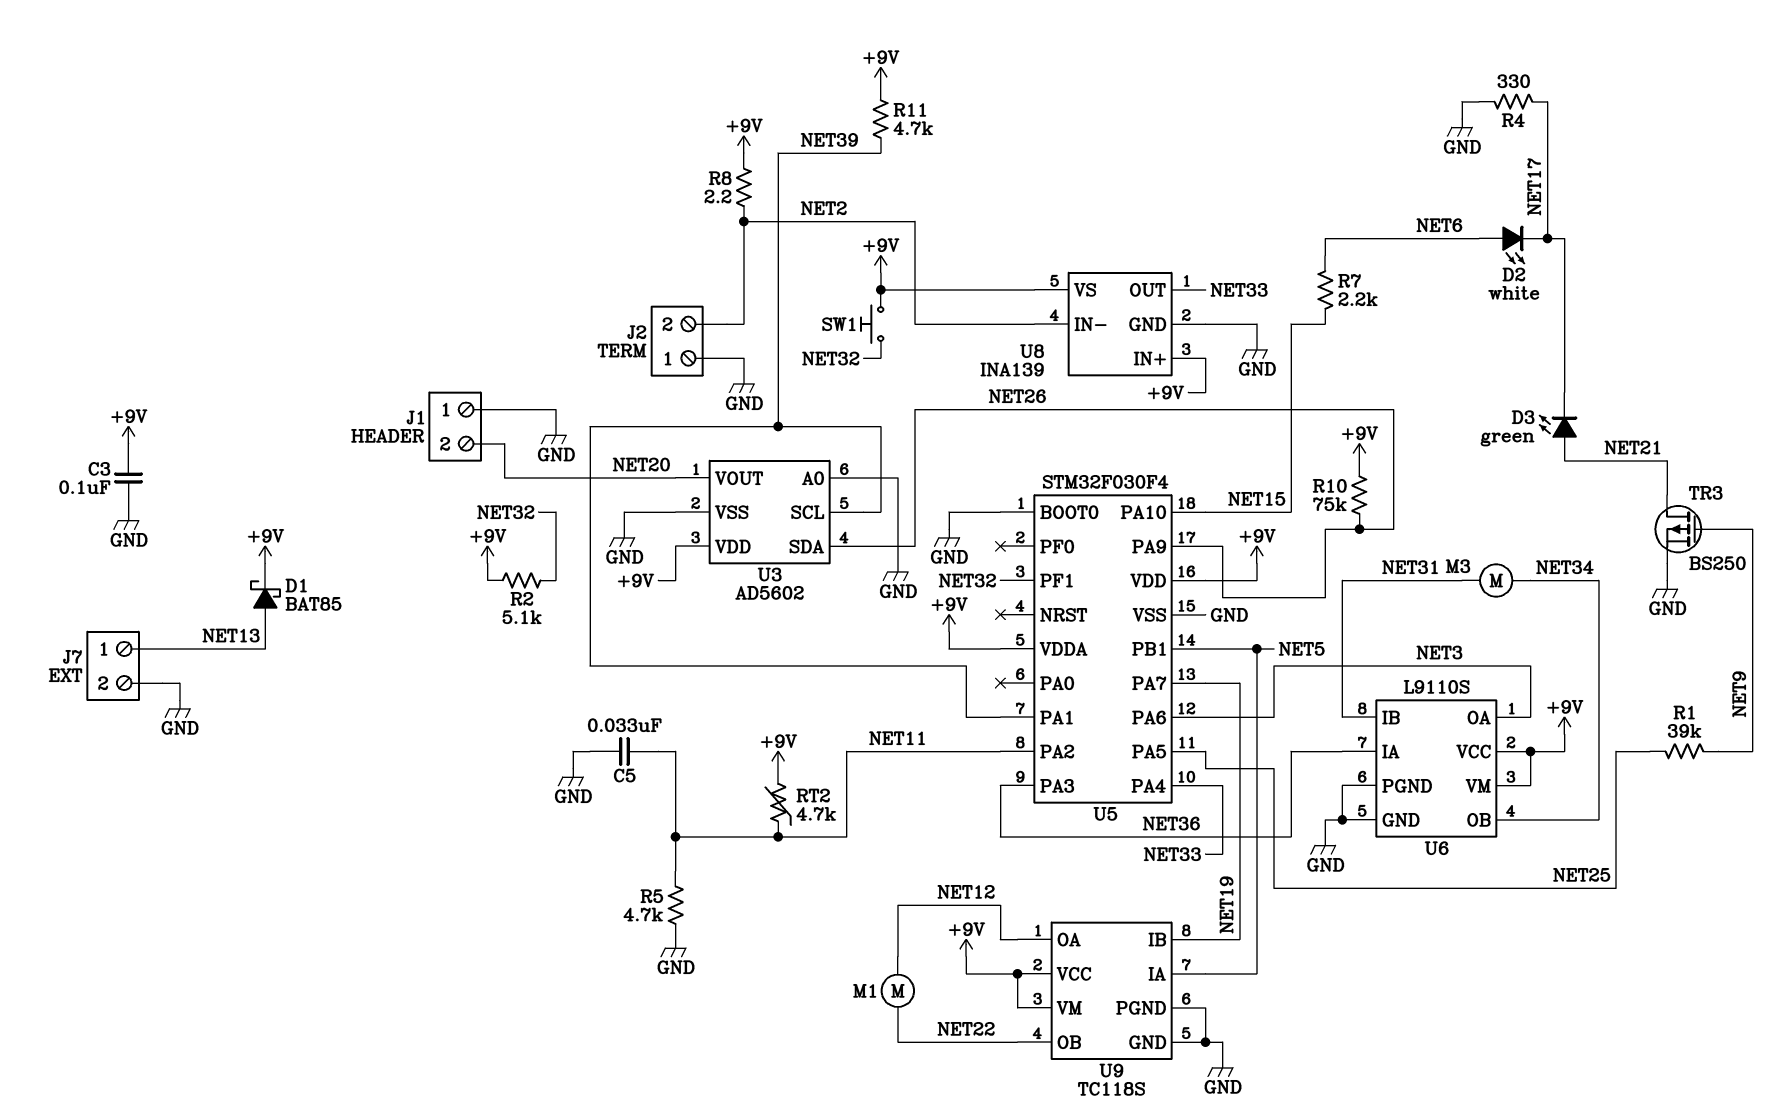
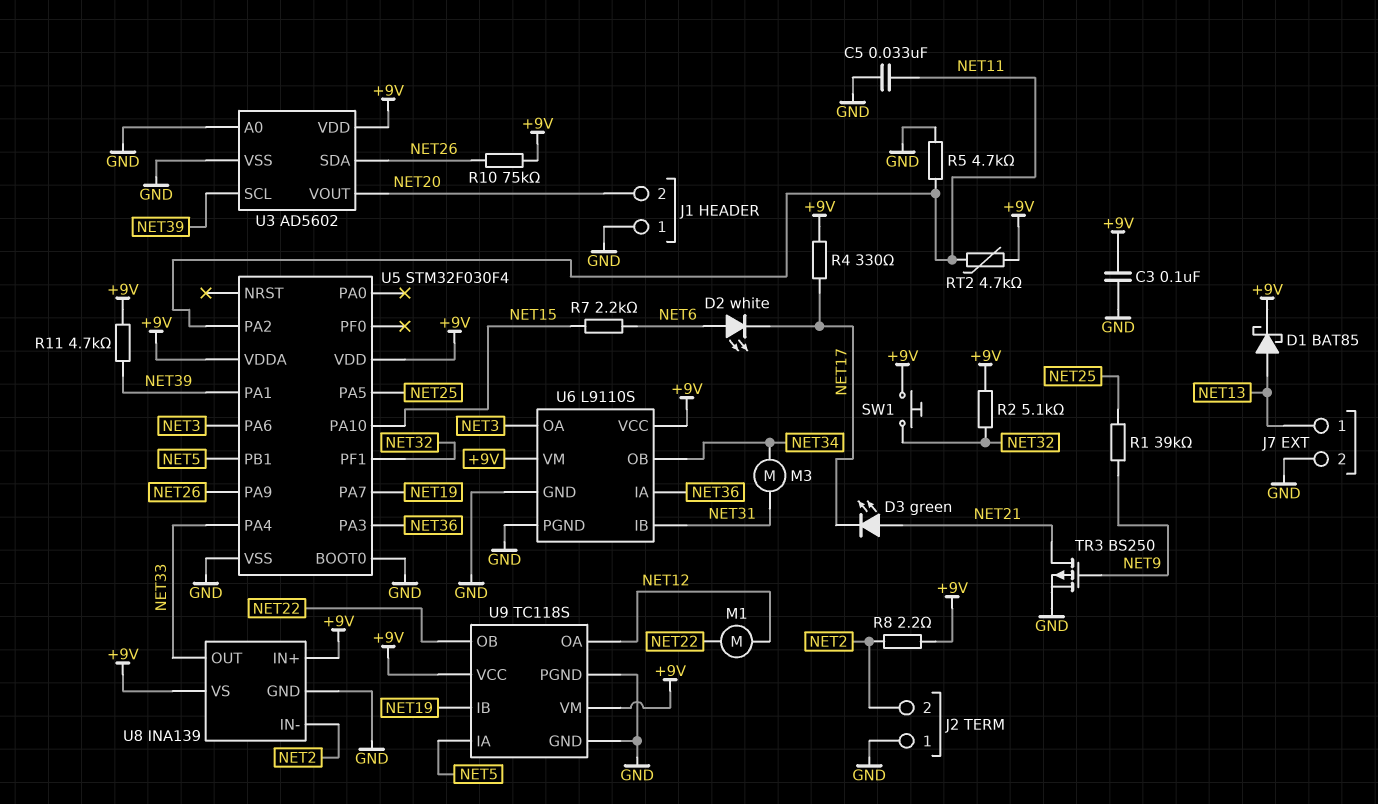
R4: 330 (GND, NET17) -> 330 (+9V, NET17)

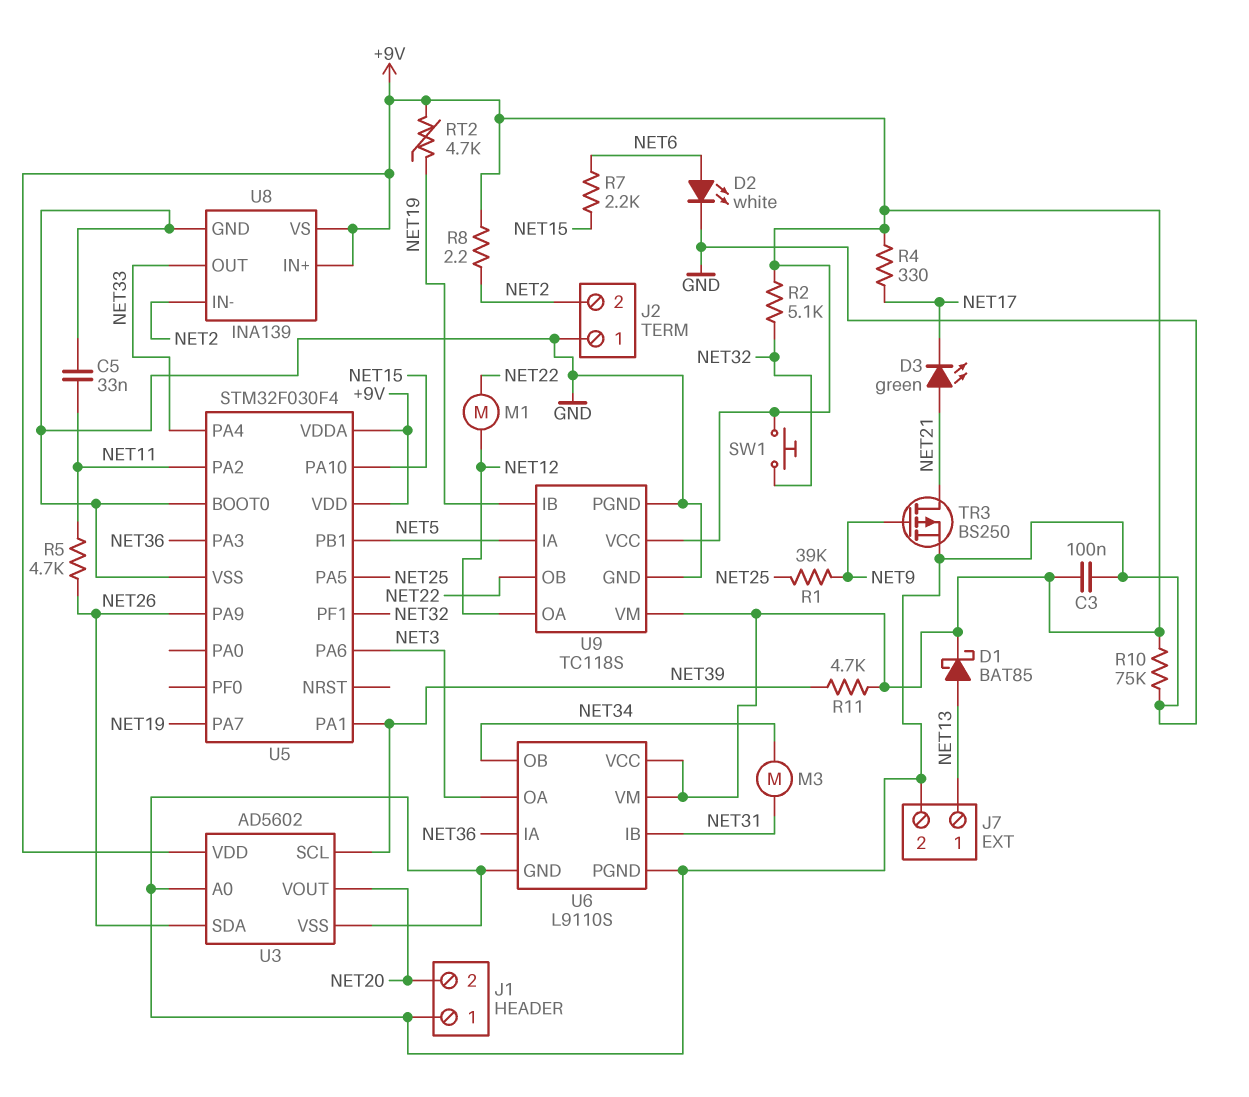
D2: LED white (A NET6, K NET17) -> LED white (A NET6, K GND)
R5: 4.7k (GND, NET11) -> 4.7k (NET11, NET26)
R10: 75k (+9V, NET26) -> 75k (+9V, GND)
RT2: 4.7k (+9V, NET11) -> 4.7k (+9V, NET19)

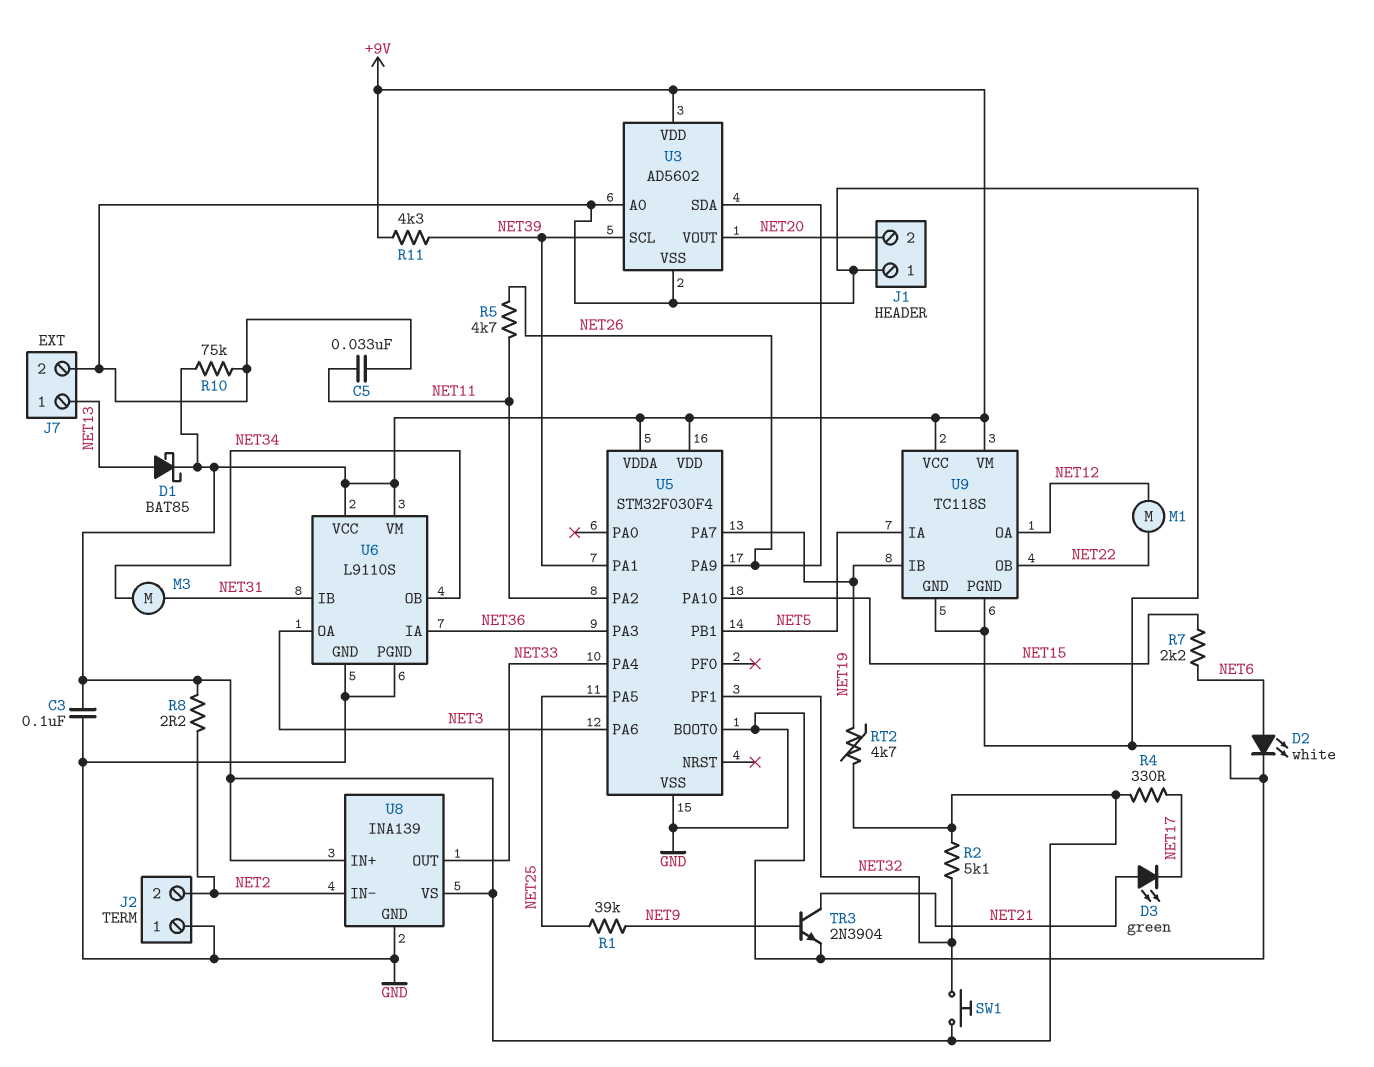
R11: 4.7k (+9V, NET39) -> 4.3k (+9V, NET39)
TR3: PMOS BS250 (G NET9, D NET21, S GND) -> NPN 2N3904 (B NET9, C NET21, E GND)

